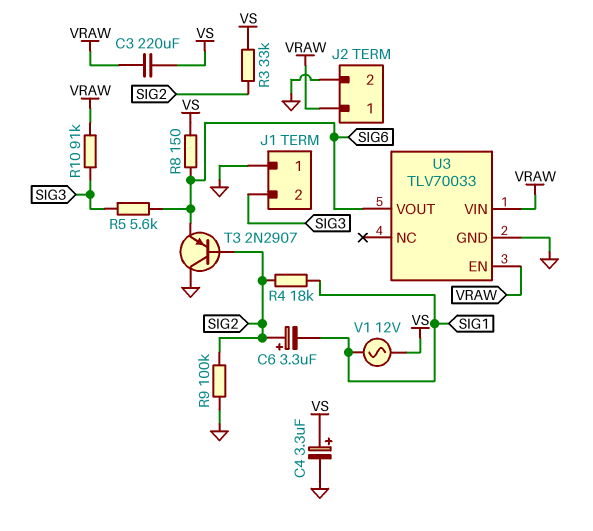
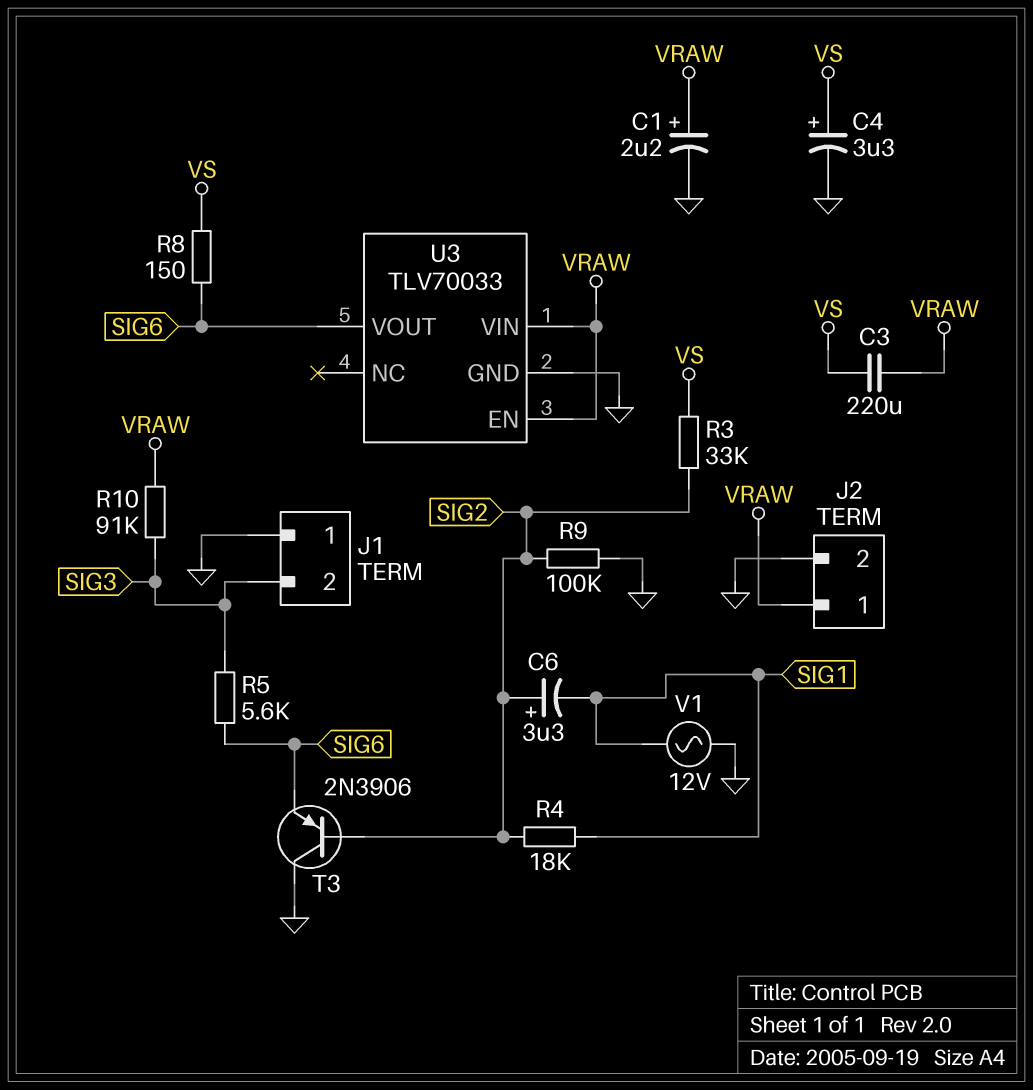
C1: none -> 2.2uF (plus VRAW, minus GND)
T3: PNP 2N2907 (B SIG2, C GND, E SIG6) -> PNP 2N3906 (B SIG2, C GND, E SIG6)
V1: AC 12V (SIG1, VS) -> AC 12V (GND, SIG1)

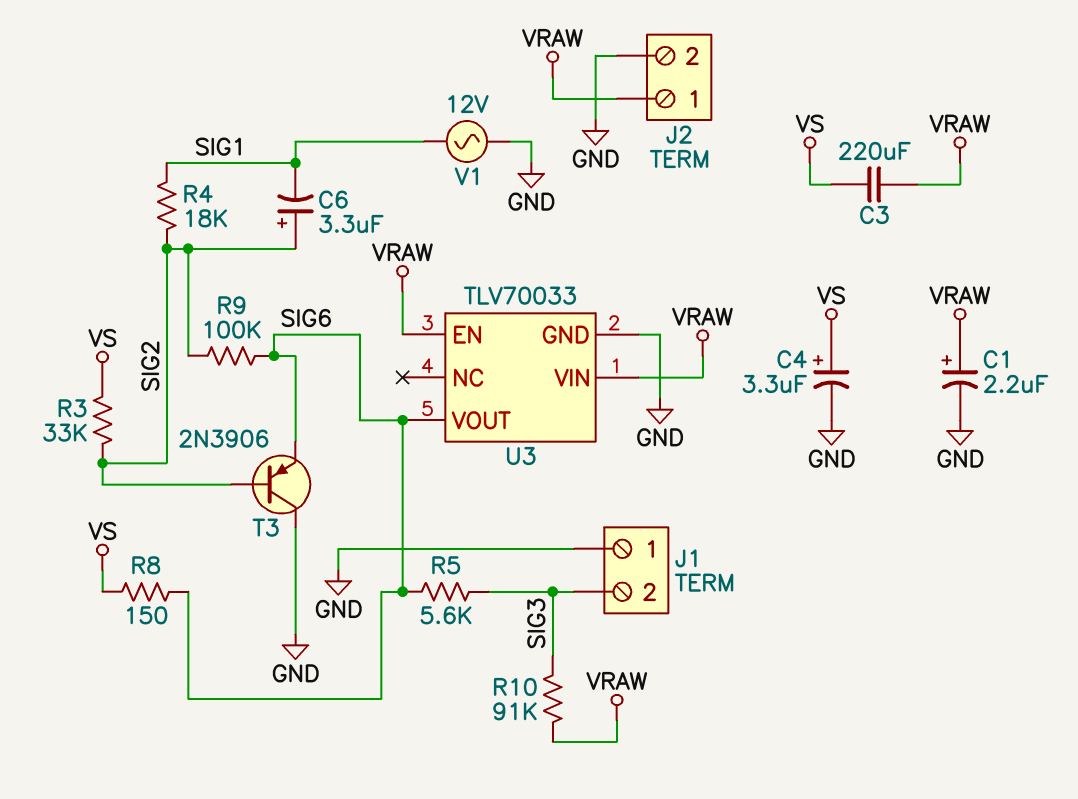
R9: 100k (GND, SIG2) -> 100k (SIG2, SIG6)

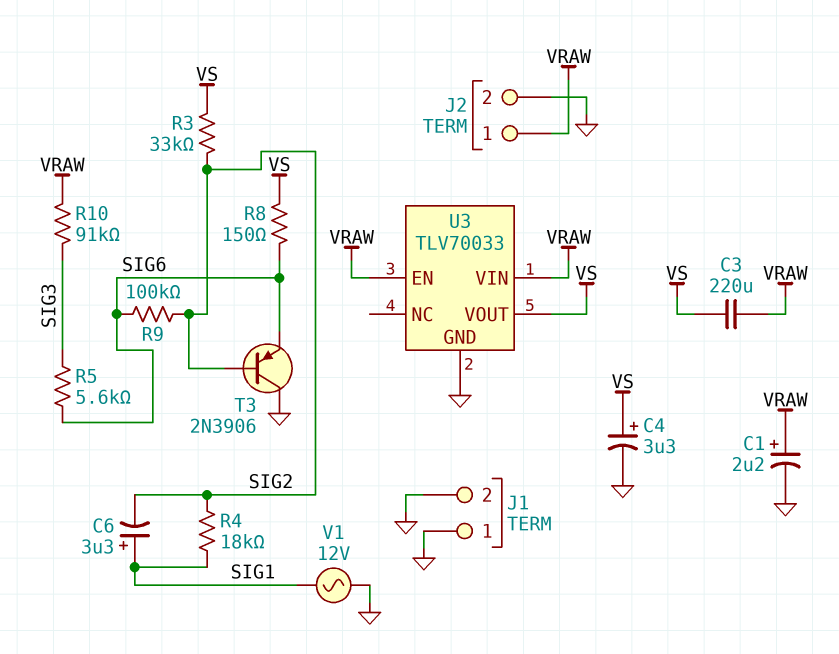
C6: 3.3uF (plus SIG2, minus SIG1) -> 3.3uF (plus SIG1, minus SIG2)
J1 pin 2: SIG3 -> GND
U3 pin VOUT: SIG6 -> VS

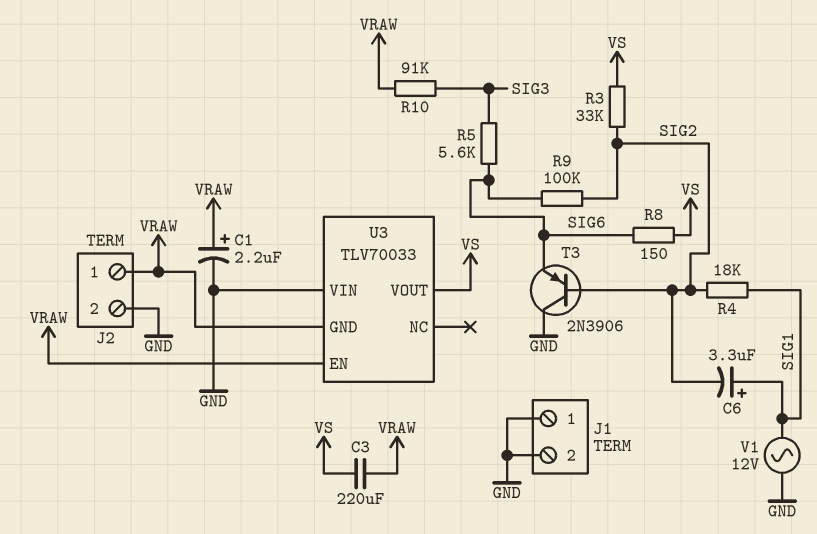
C4: 3.3uF (plus VS, minus GND) -> none
U3 pin GND: GND -> VRAW
U3 pin VIN: VRAW -> GND

